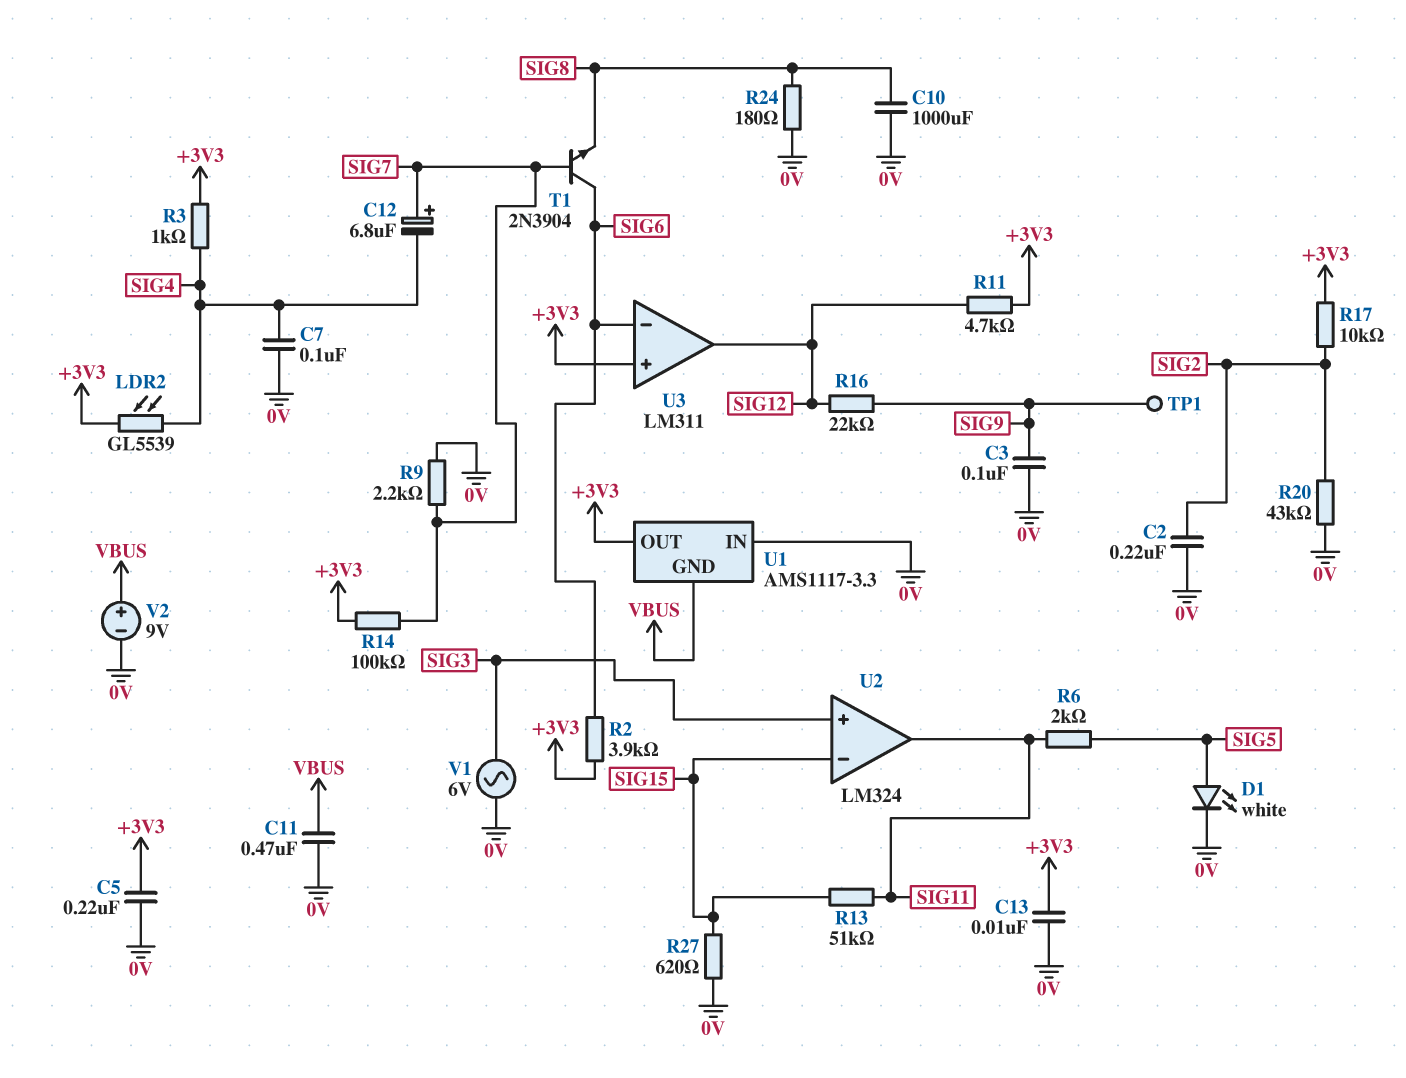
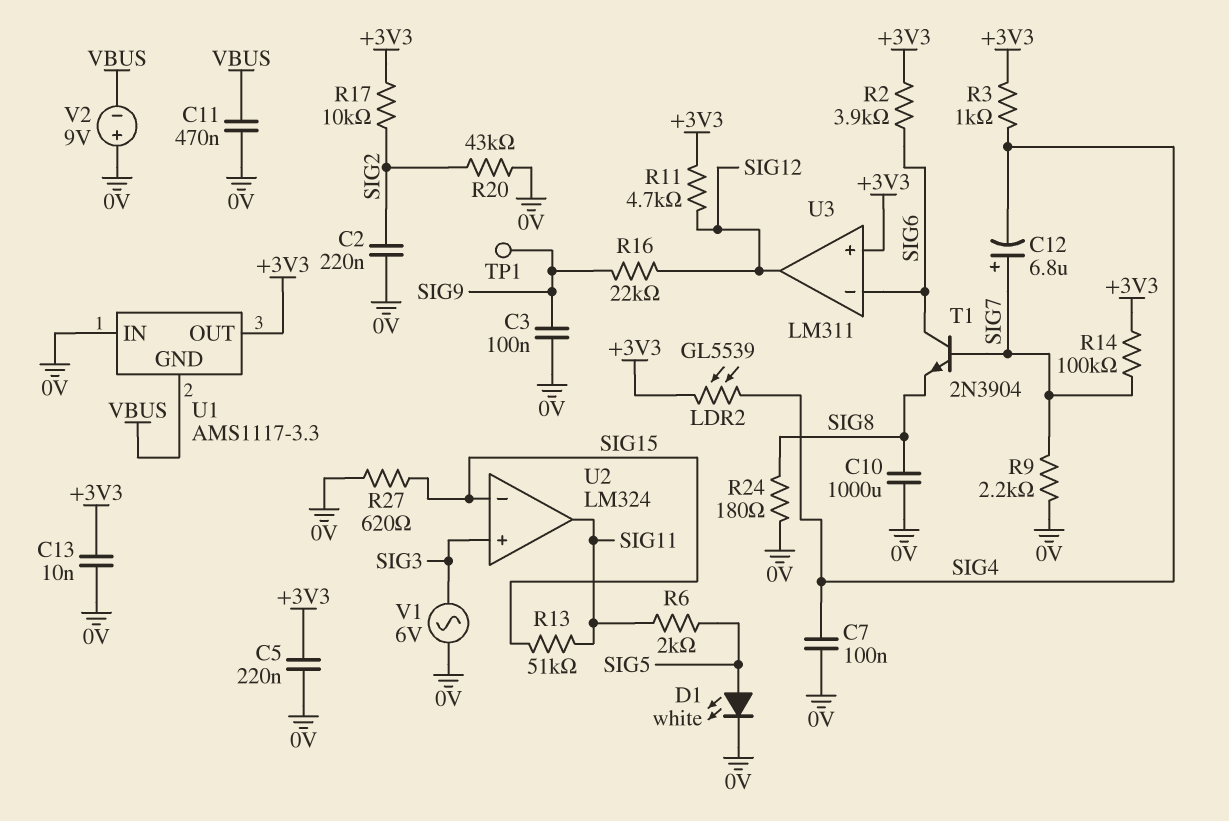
V2: 9V (plus VBUS, minus 0V) -> 9V (plus 0V, minus VBUS)

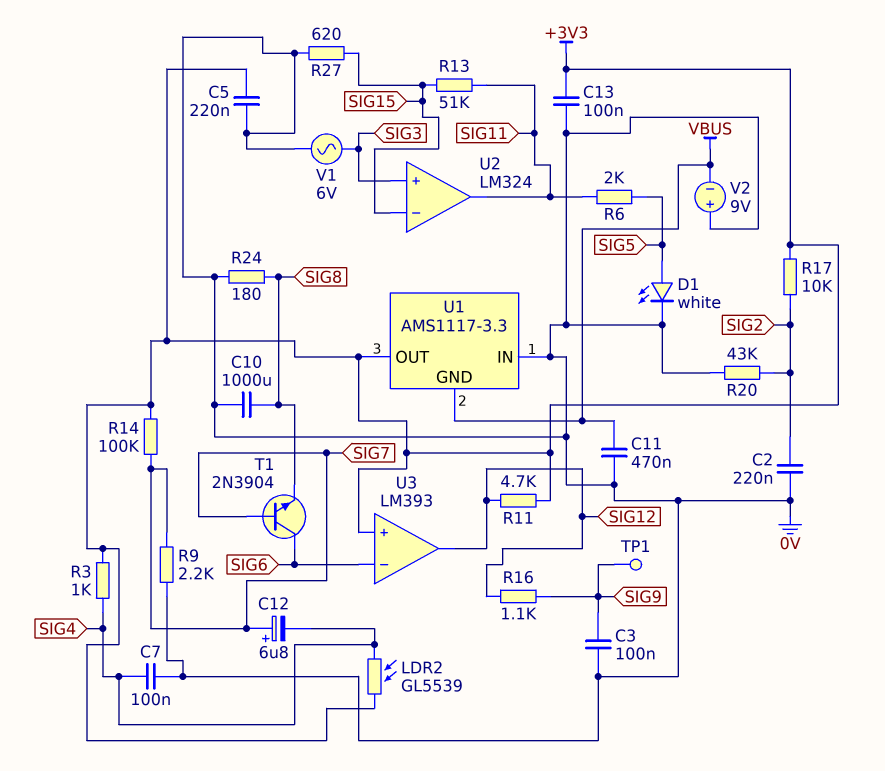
C13: 10nF (+3V3, 0V) -> 100nF (+3V3, 0V)
R2: 3.9k (+3V3, SIG6) -> none
R16: 22k (SIG9, SIG12) -> 1.1k (SIG9, SIG12)
U3: LM311 -> LM393

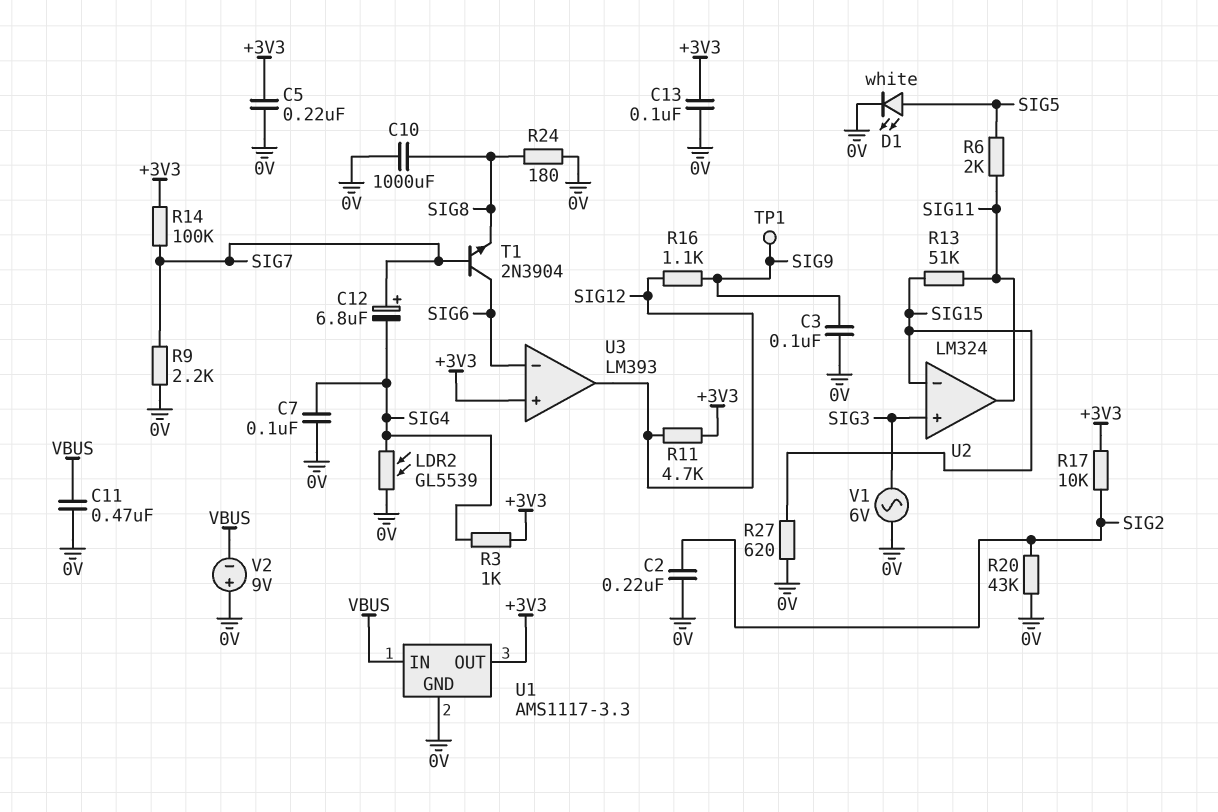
LDR2: GL5539 (+3V3, SIG4) -> GL5539 (0V, SIG4)
U1 pin GND: VBUS -> 0V
U1 pin IN: 0V -> VBUS

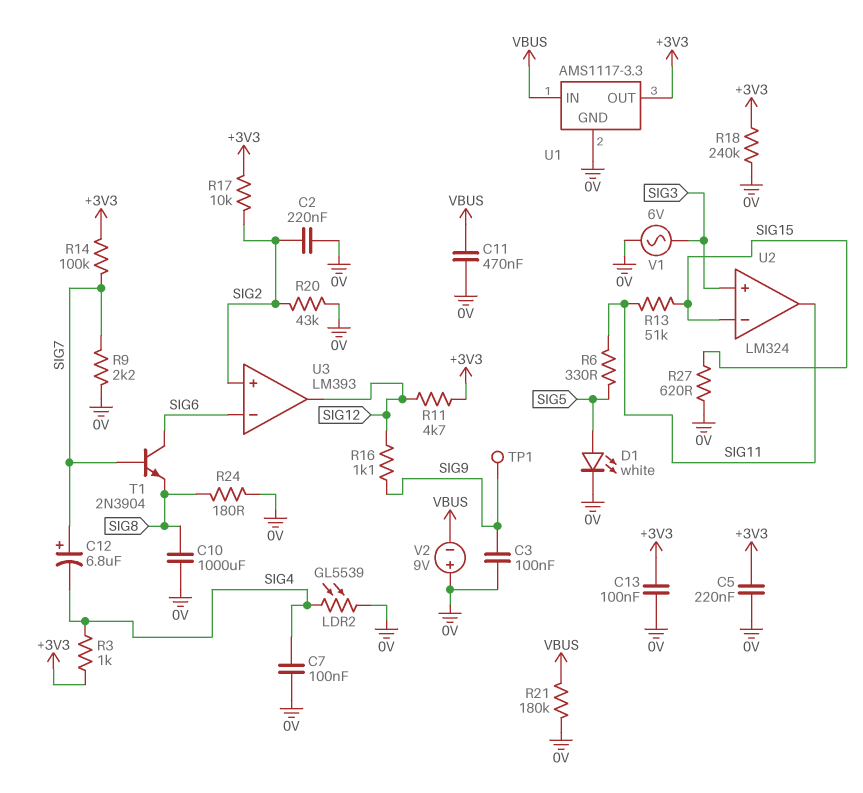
R6: 2k (SIG5, SIG11) -> 330 (SIG5, SIG11)
R18: none -> 240k (+3V3, 0V)
R21: none -> 180k (0V, VBUS)
U3 pin in+: +3V3 -> SIG2

